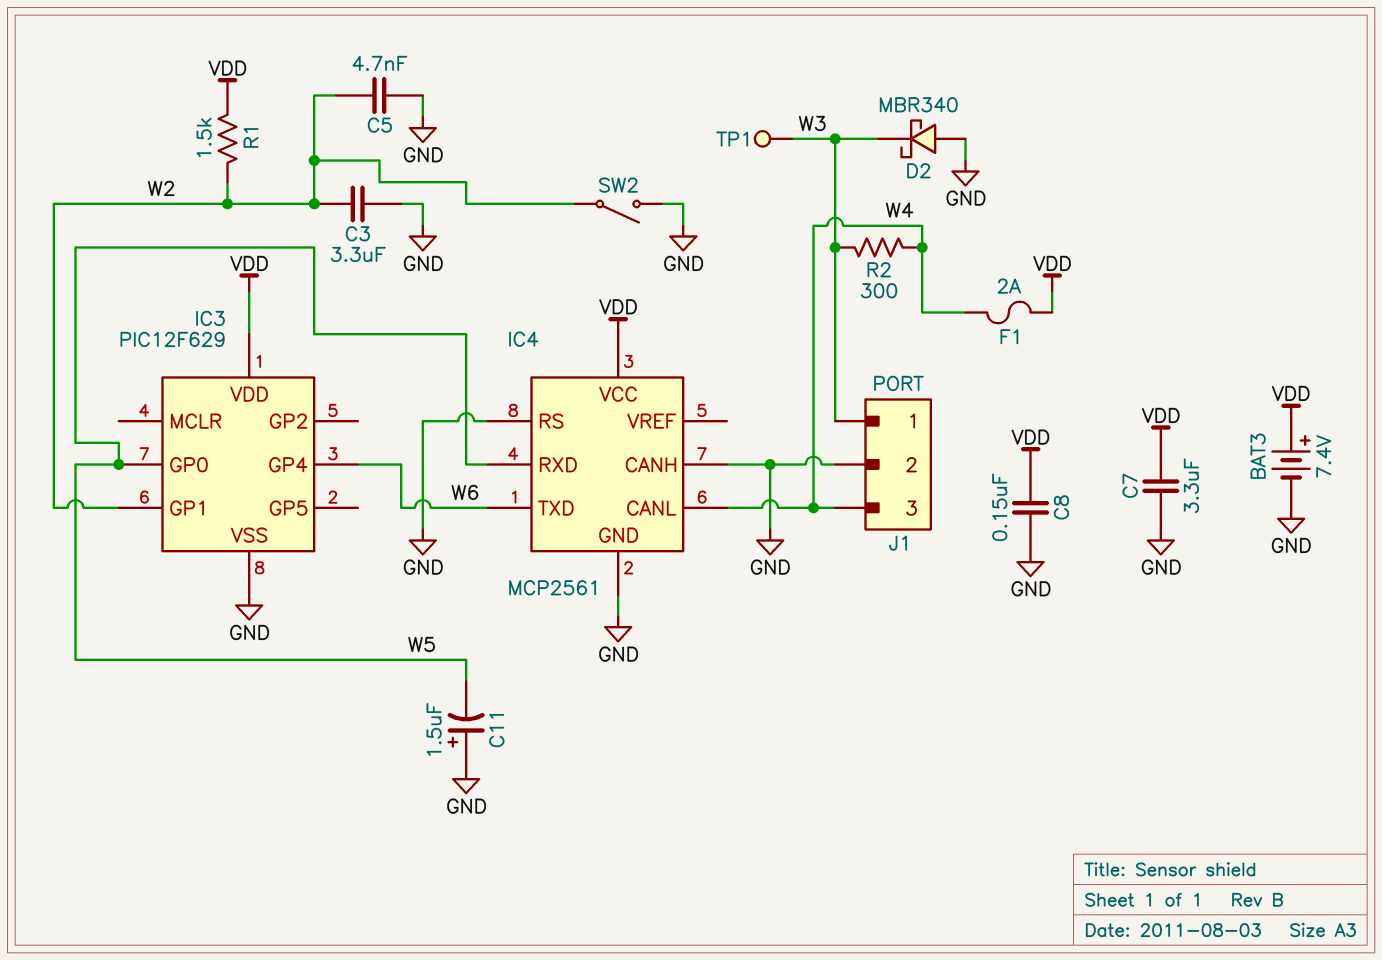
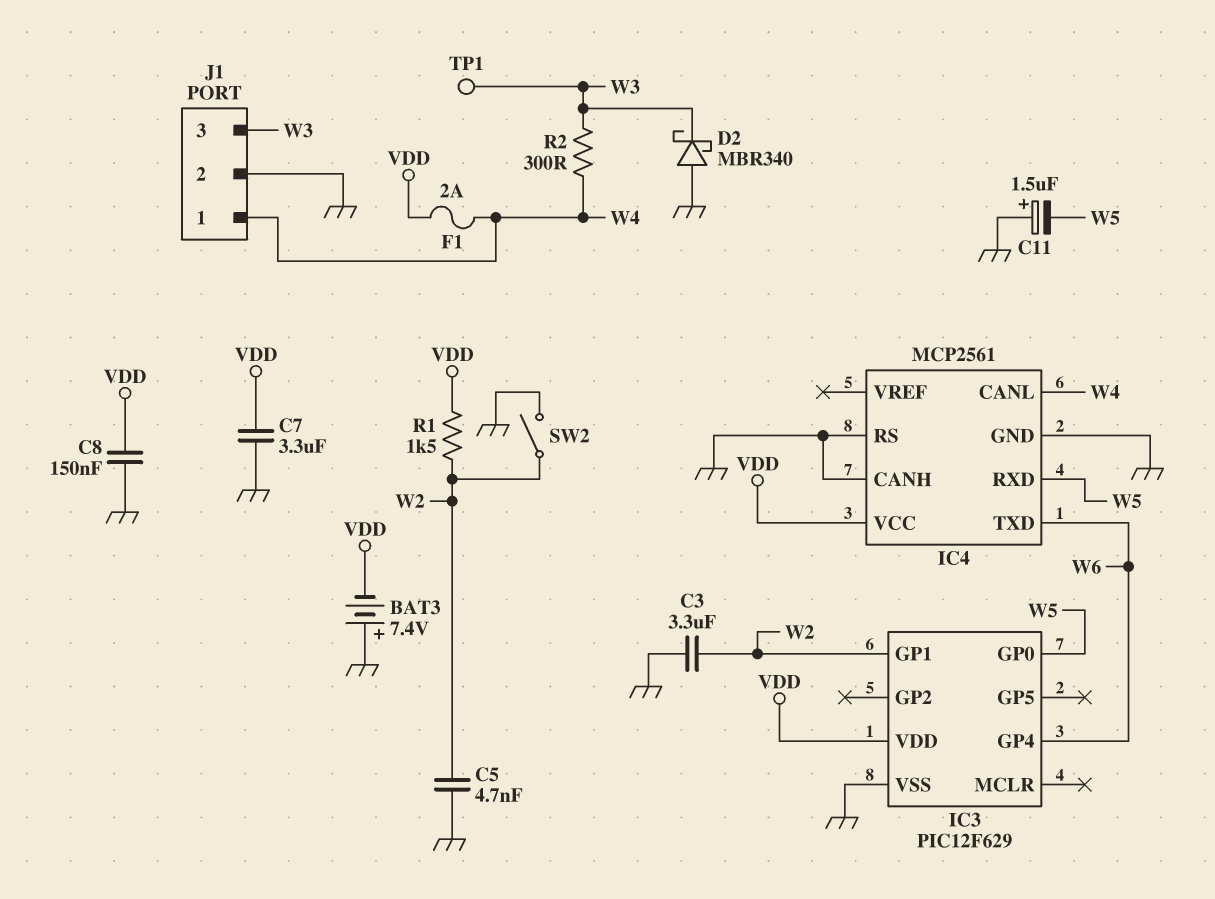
BAT3: 7.4V (plus VDD, minus GND) -> 7.4V (plus GND, minus VDD)
J1 pin 1: W3 -> W4
J1 pin 3: W4 -> W3

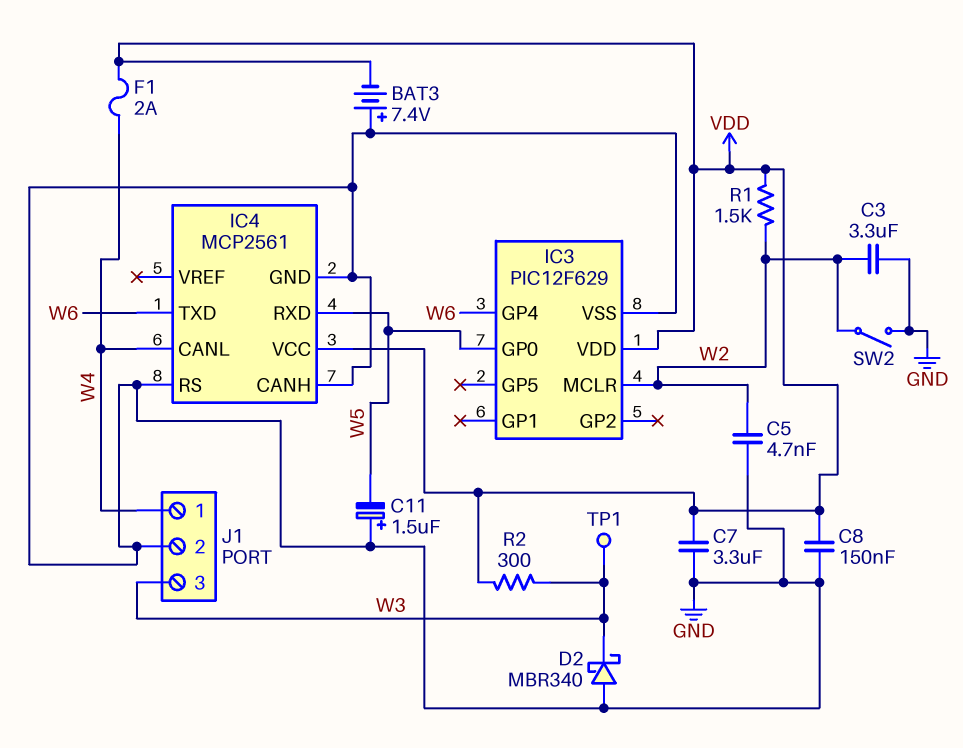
IC3 pin GP1: W2 -> none
IC3 pin MCLR: none -> W2
R2: 300 (W3, W4) -> 300 (VDD, W3)

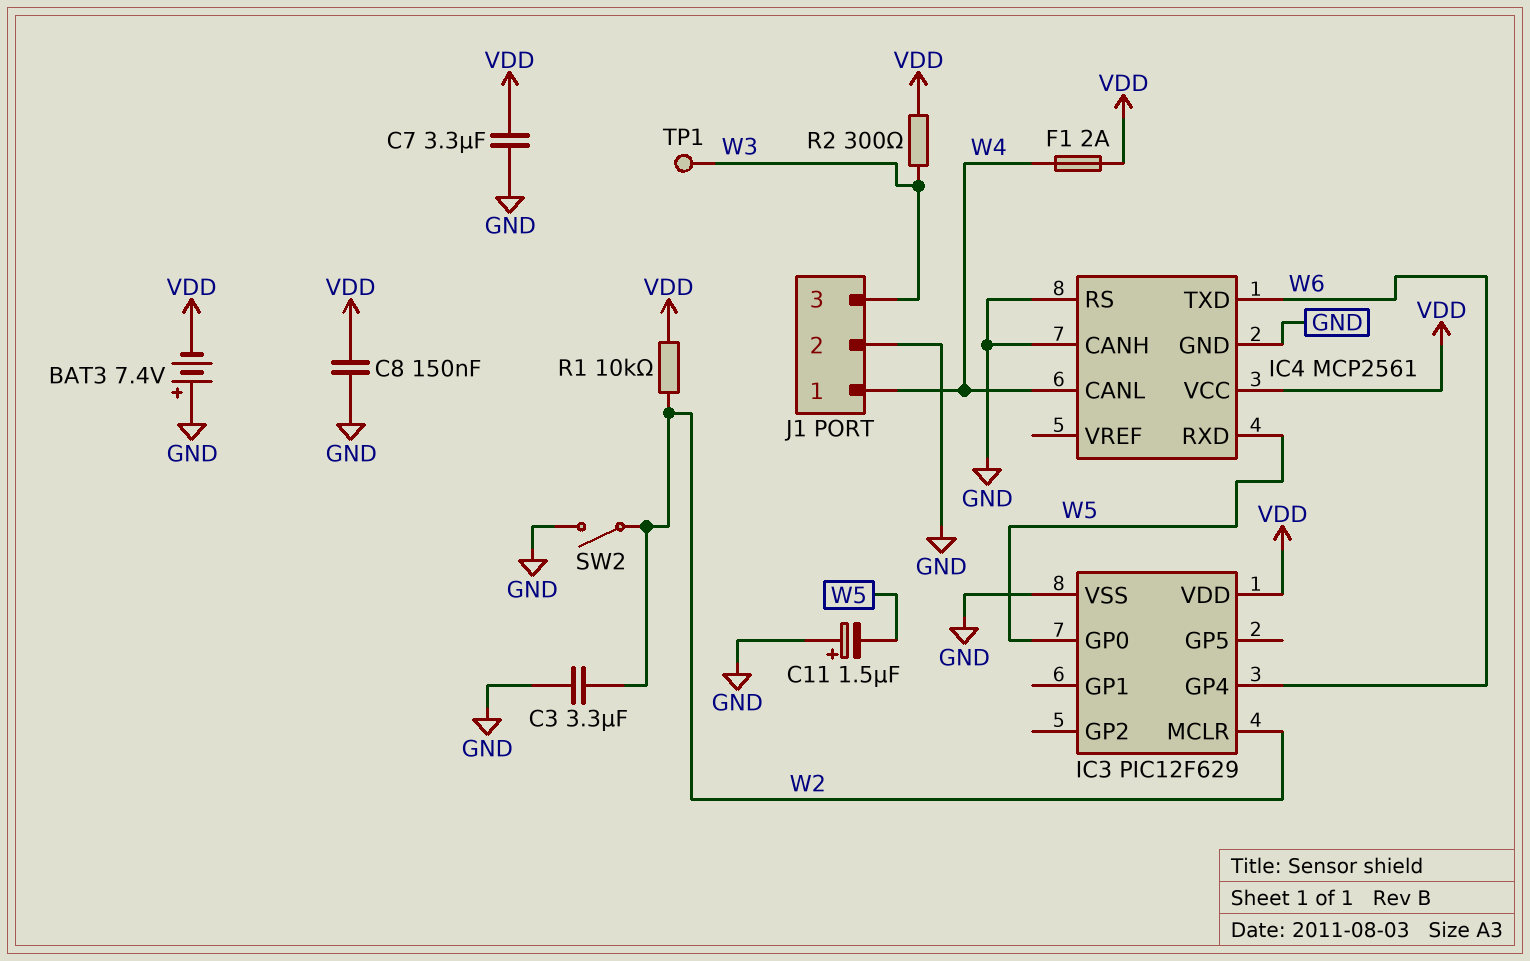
C5: 4.7nF (GND, W2) -> none
D2: schottky MBR340 (A GND, K W3) -> none
R1: 1.5k (VDD, W2) -> 10k (VDD, W2)

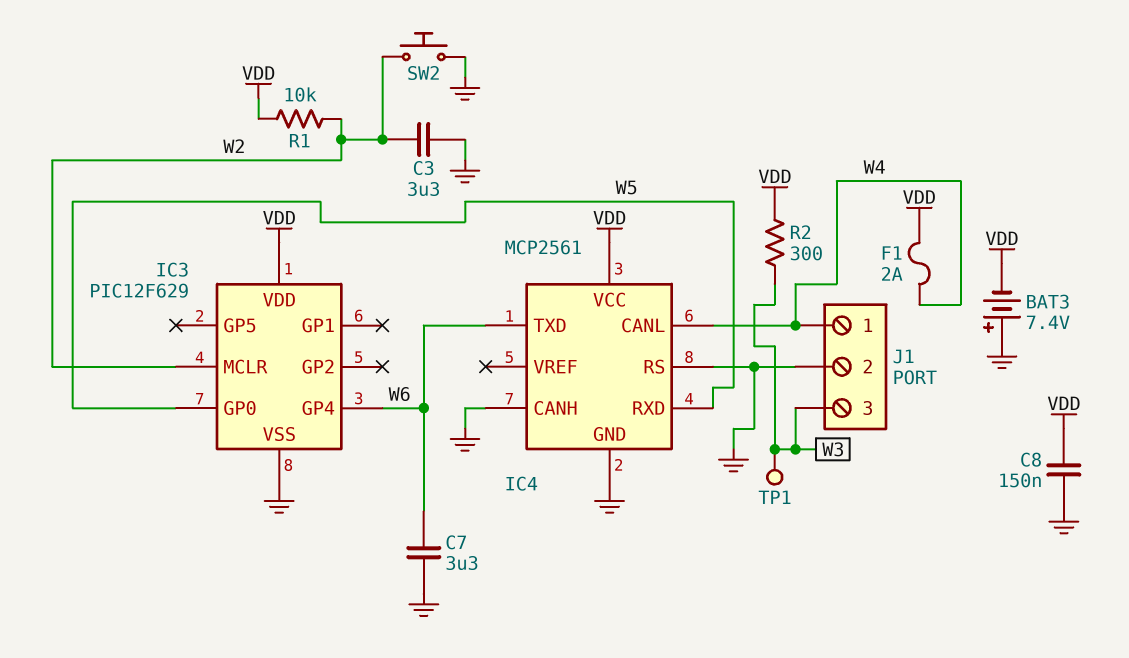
C7: 3.3uF (GND, VDD) -> 3.3uF (GND, W6)
C11: 1.5uF (plus GND, minus W5) -> none
SW2: switch (GND, W2) -> button (GND, W2)

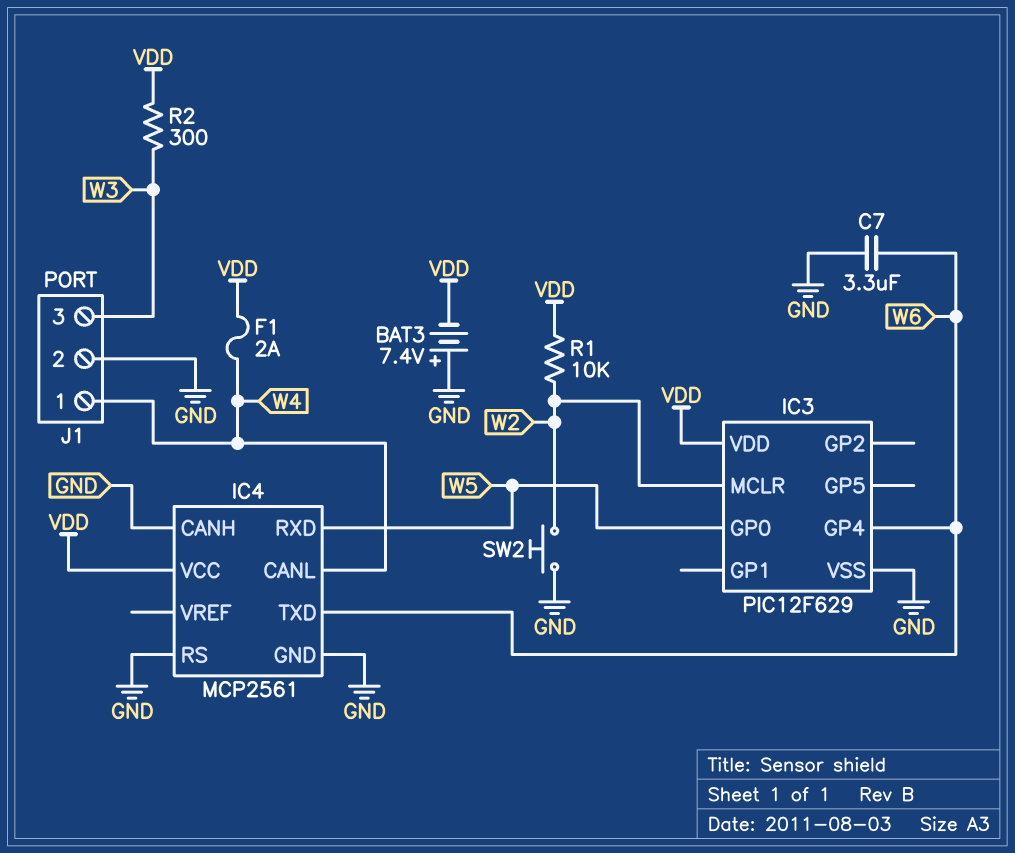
C3: 3.3uF (GND, W2) -> none
C8: 150nF (GND, VDD) -> none
TP1: test point (W3) -> none

